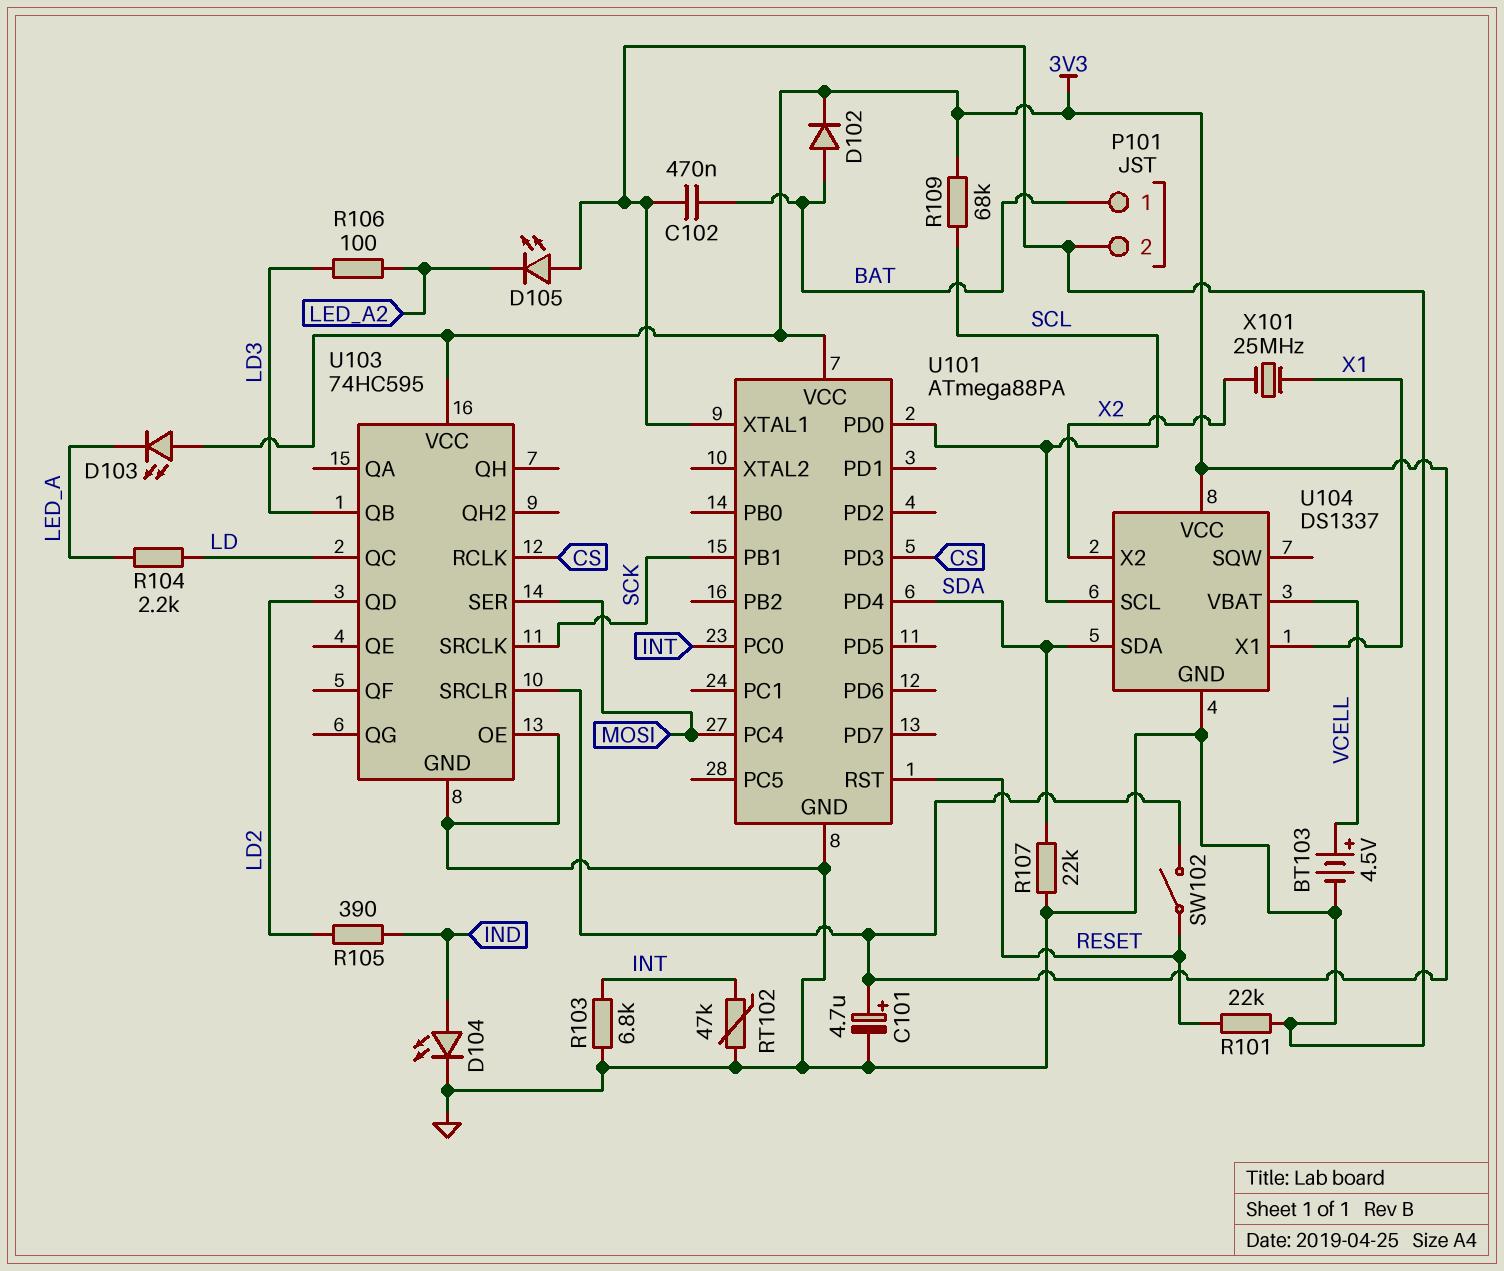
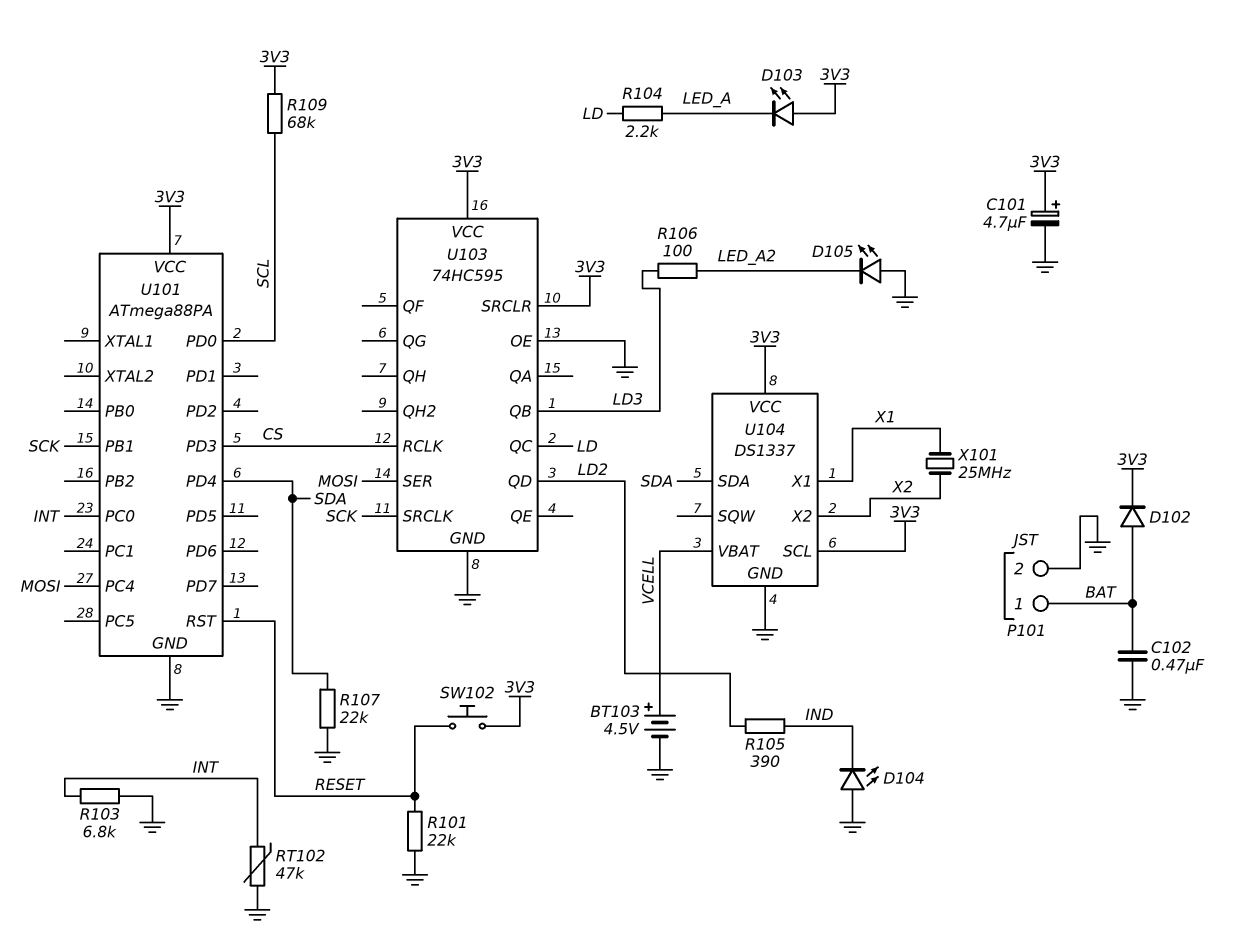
D104: LED (A IND, K GND) -> LED (A GND, K IND)
SW102: switch (3V3, RESET) -> button (3V3, RESET)
U101 pin XTAL1: GND -> none
U104 pin SCL: SCL -> 3V3

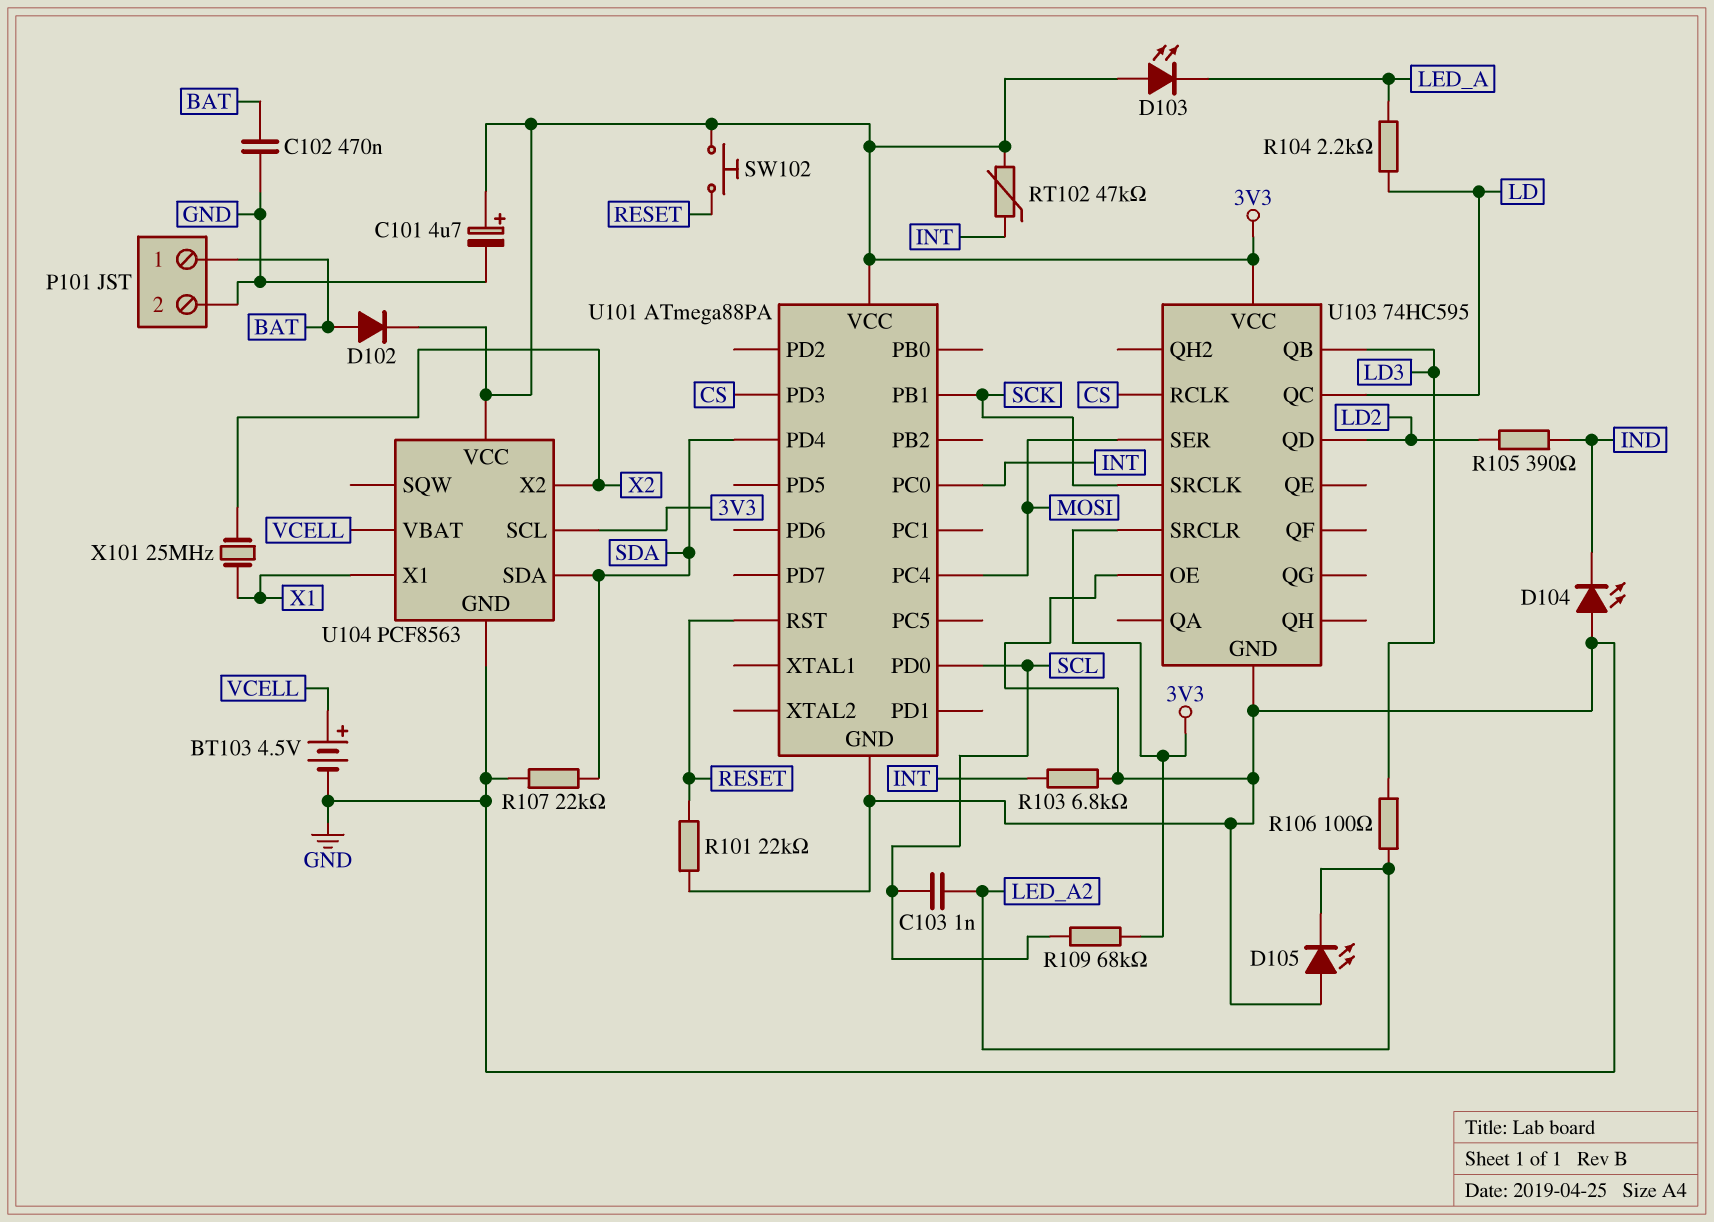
C103: none -> 1nF (LED_A2, SCL)
RT102: 47k (GND, INT) -> 47k (3V3, INT)
U104: DS1337 -> PCF8563

